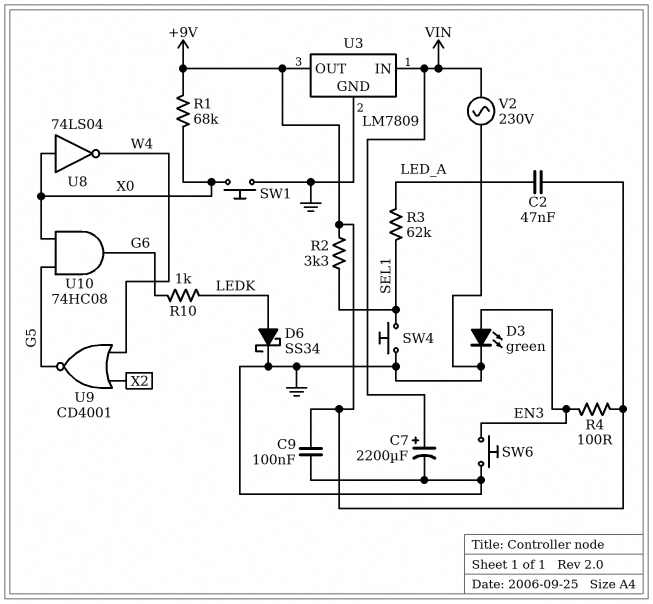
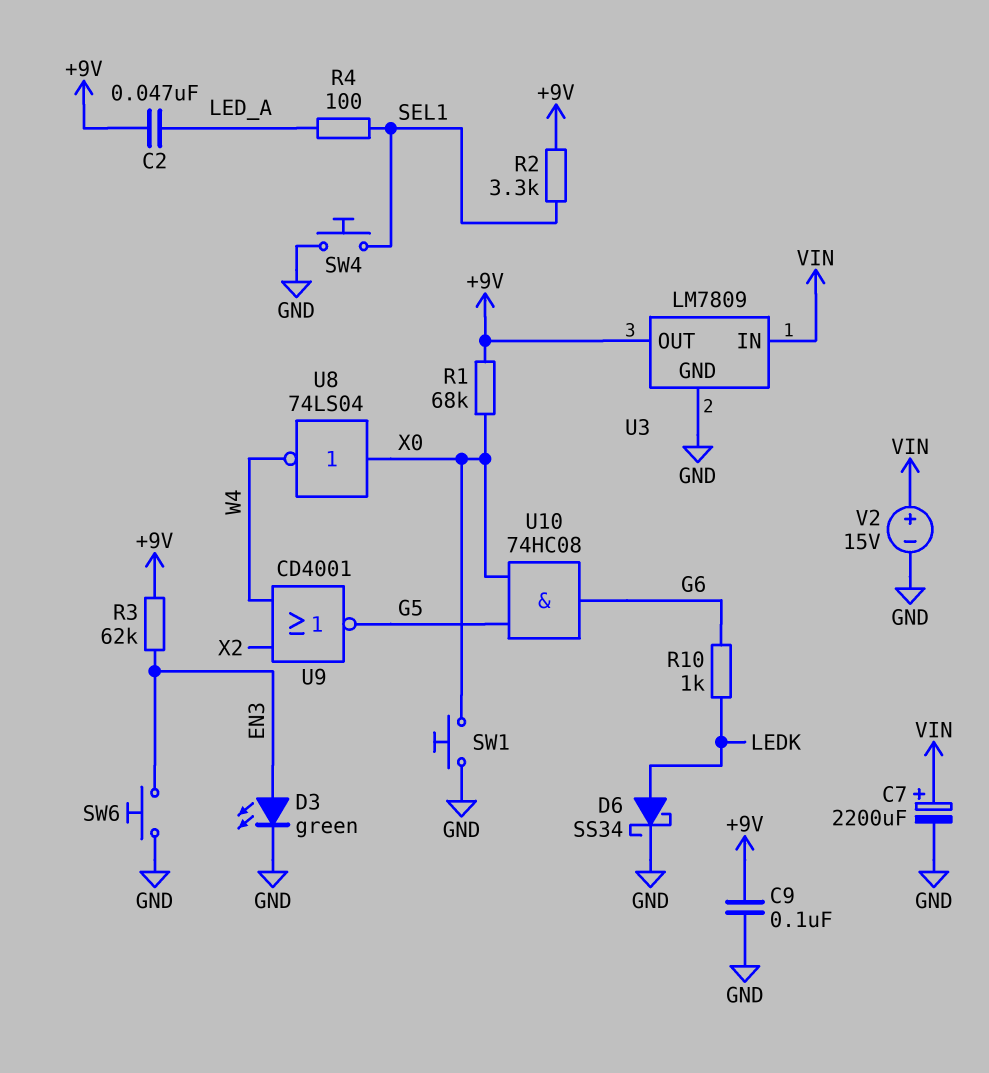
R3: 62k (LED_A, SEL1) -> 62k (+9V, EN3)
R4: 100 (+9V, EN3) -> 100 (LED_A, SEL1)
V2: AC 230V (GND, VIN) -> 15V (plus VIN, minus GND)

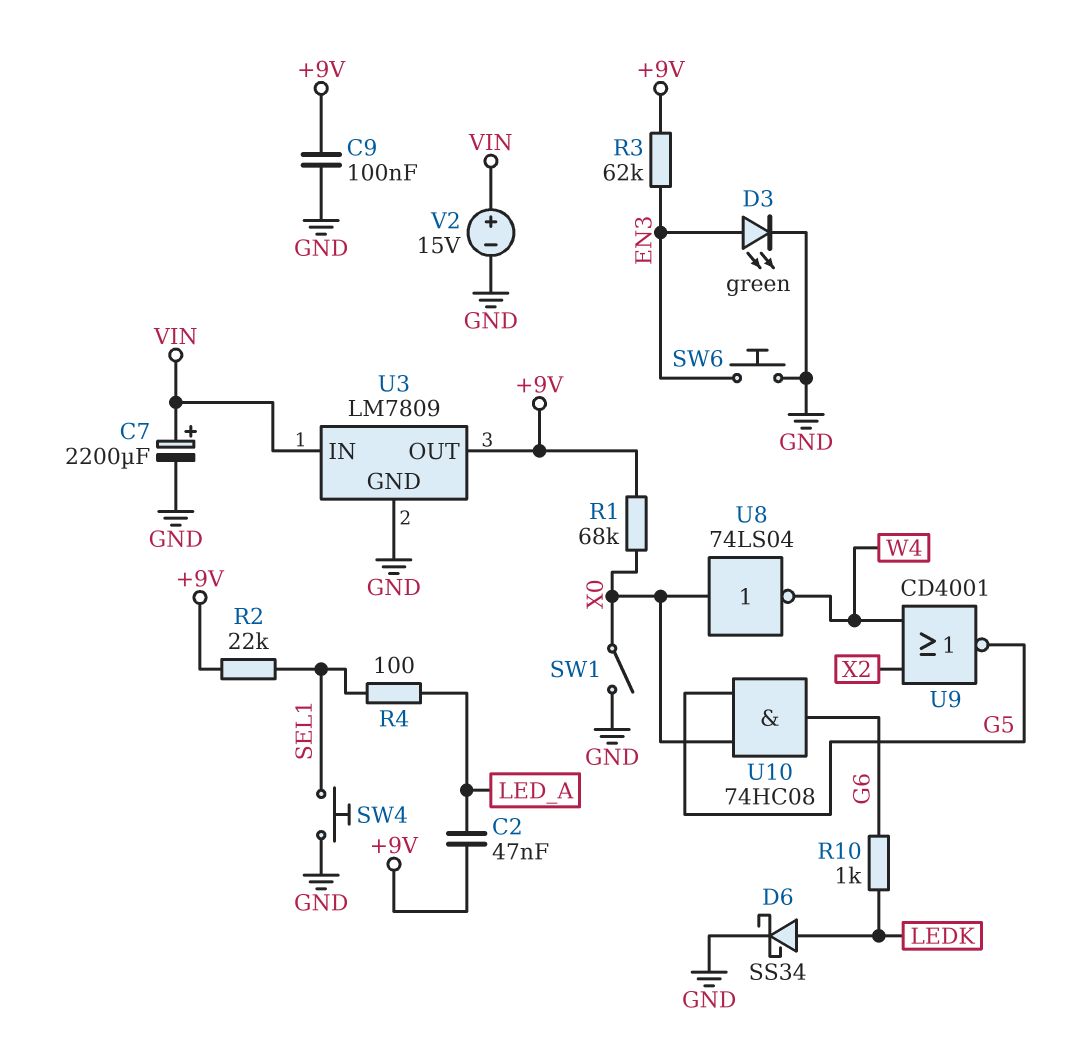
R2: 3.3k (+9V, SEL1) -> 22k (+9V, SEL1)
SW1: button (GND, X0) -> switch (GND, X0)

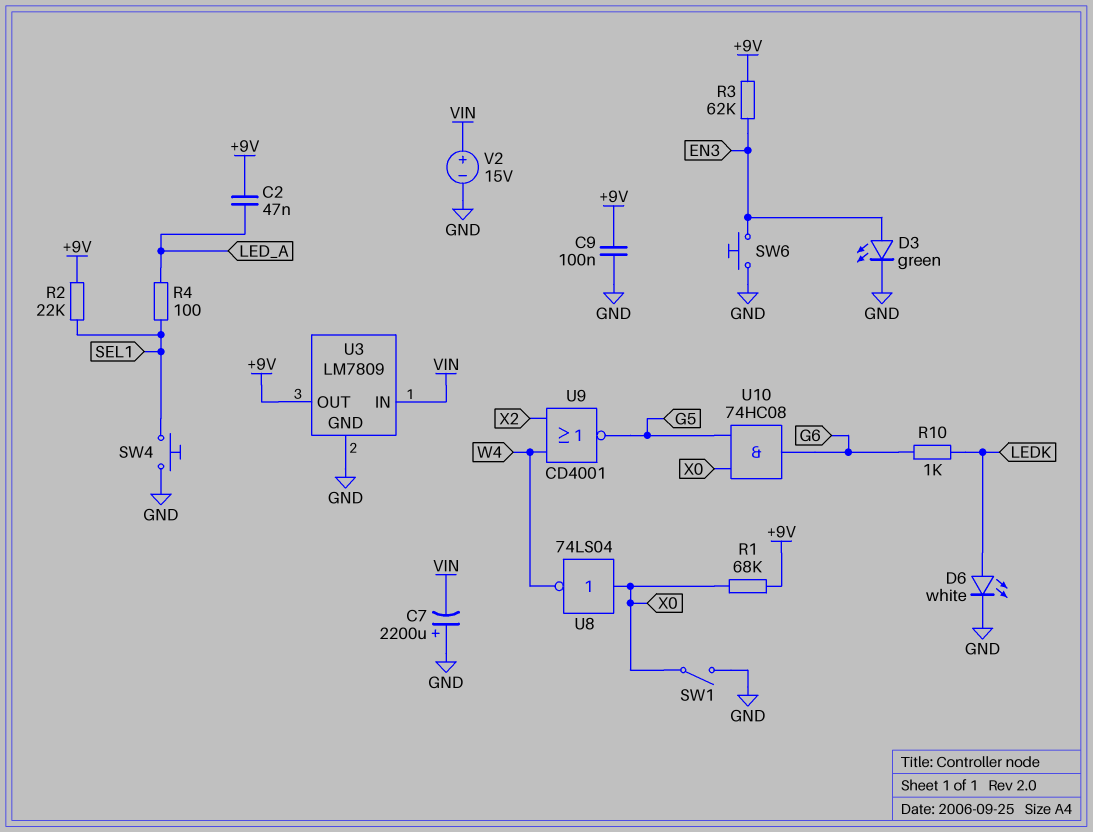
C7: 2200uF (plus VIN, minus GND) -> 2200uF (plus GND, minus VIN)
D6: schottky SS34 (A LEDK, K GND) -> LED white (A LEDK, K GND)

